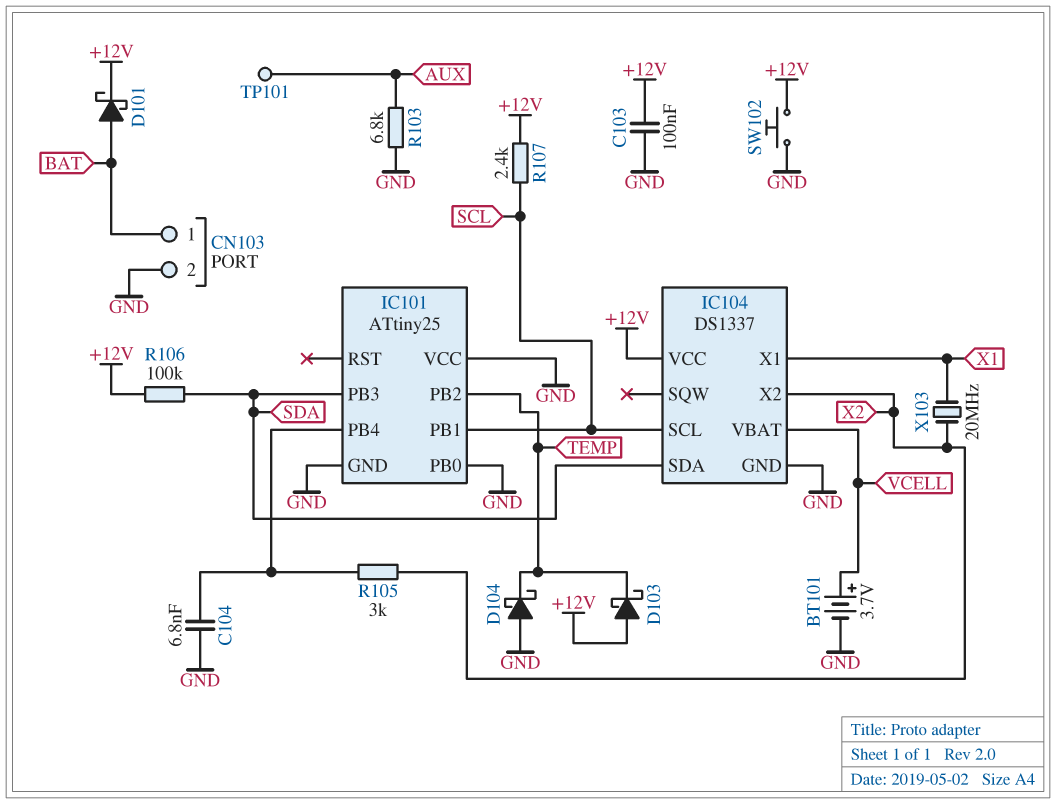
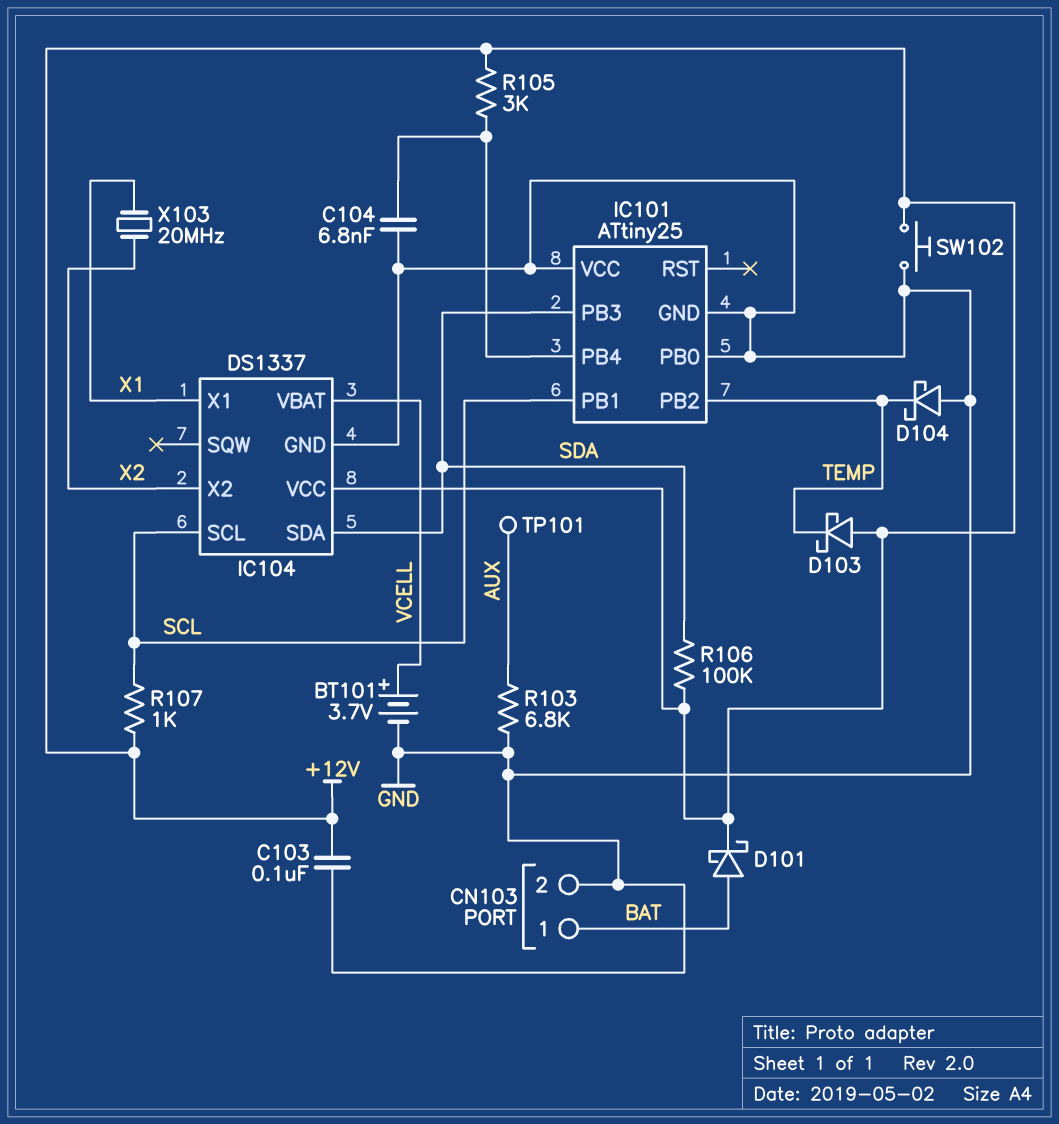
R105: 3k (IC101/PB4, X2) -> 3k (+12V, IC101/PB4)
R107: 2.4k (+12V, SCL) -> 1k (+12V, SCL)

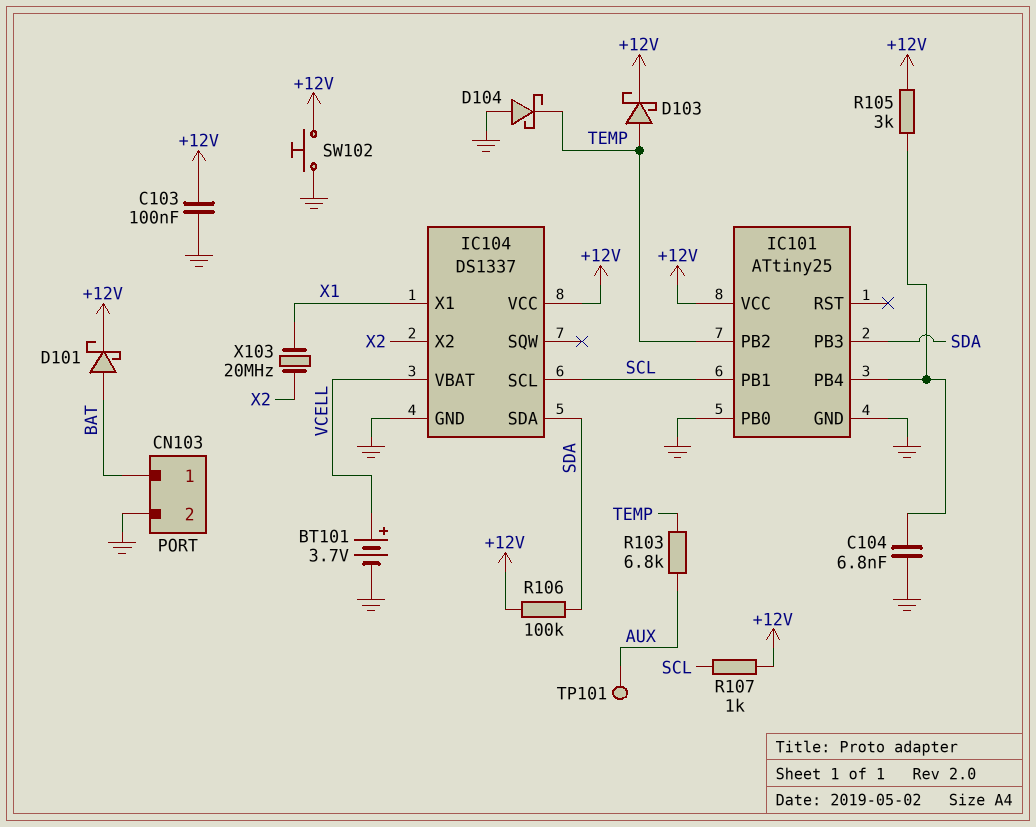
D103: schottky (A +12V, K TEMP) -> schottky (A TEMP, K +12V)
IC101 pin VCC: GND -> +12V
R103: 6.8k (AUX, GND) -> 6.8k (AUX, TEMP)

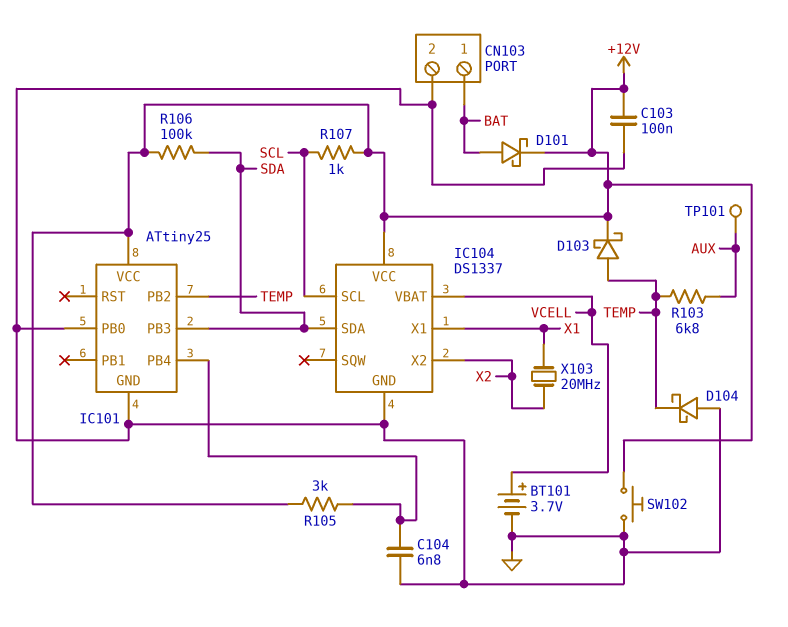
IC101 pin PB1: SCL -> none

